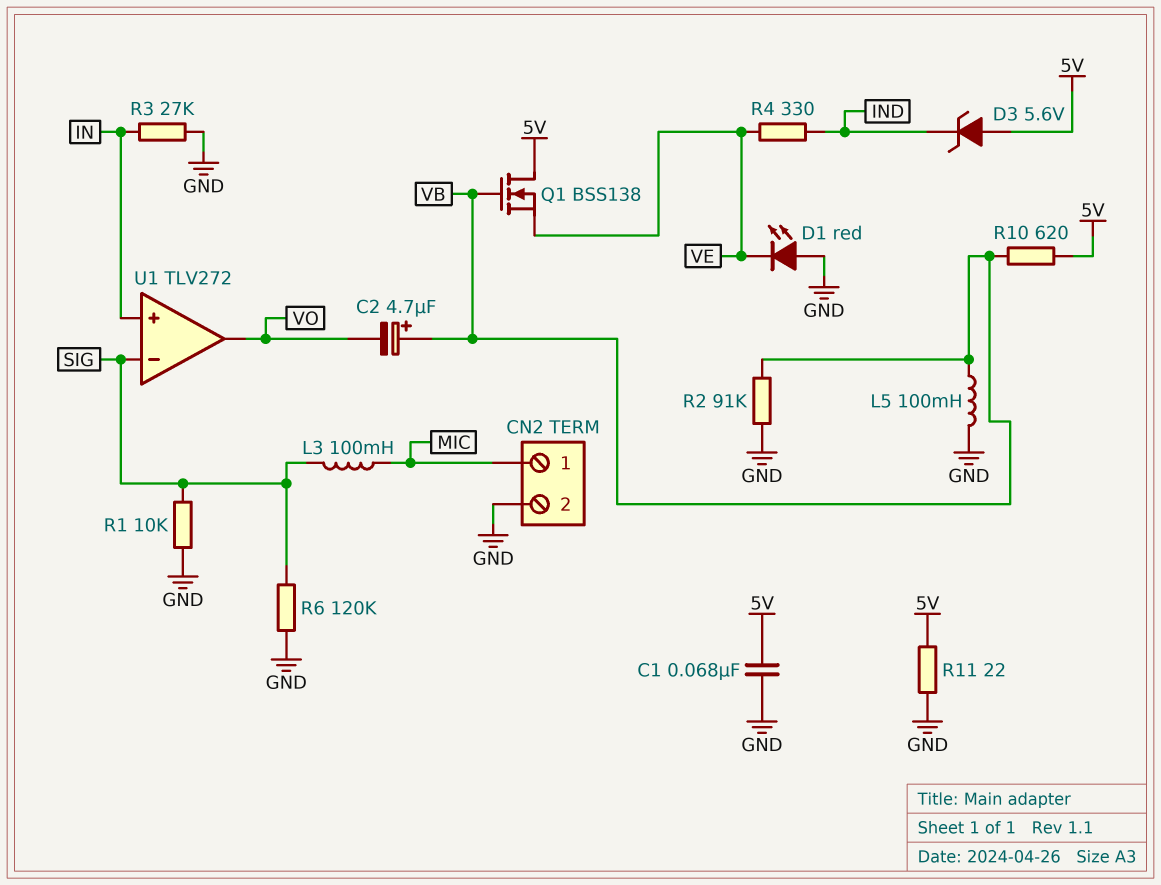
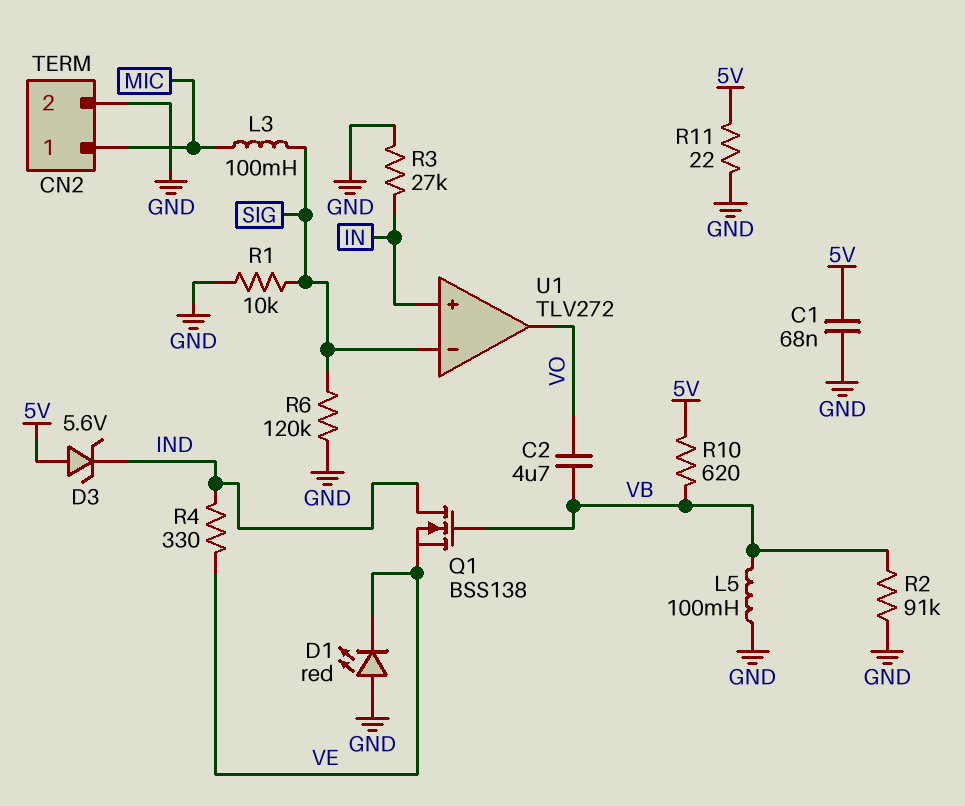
C2: 4.7uF (plus VB, minus VO) -> 4.7uF (VB, VO)
Q1: NMOS BSS138 (G VB, D 5V, S VE) -> NMOS BSS138 (G VB, D IND, S VE)

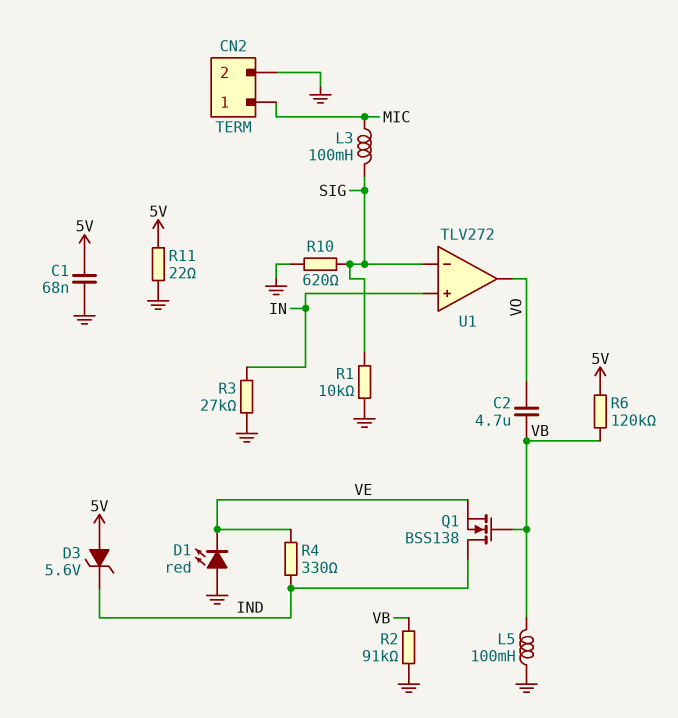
R6: 120k (GND, SIG) -> 120k (5V, VB)
R10: 620 (5V, VB) -> 620 (GND, SIG)

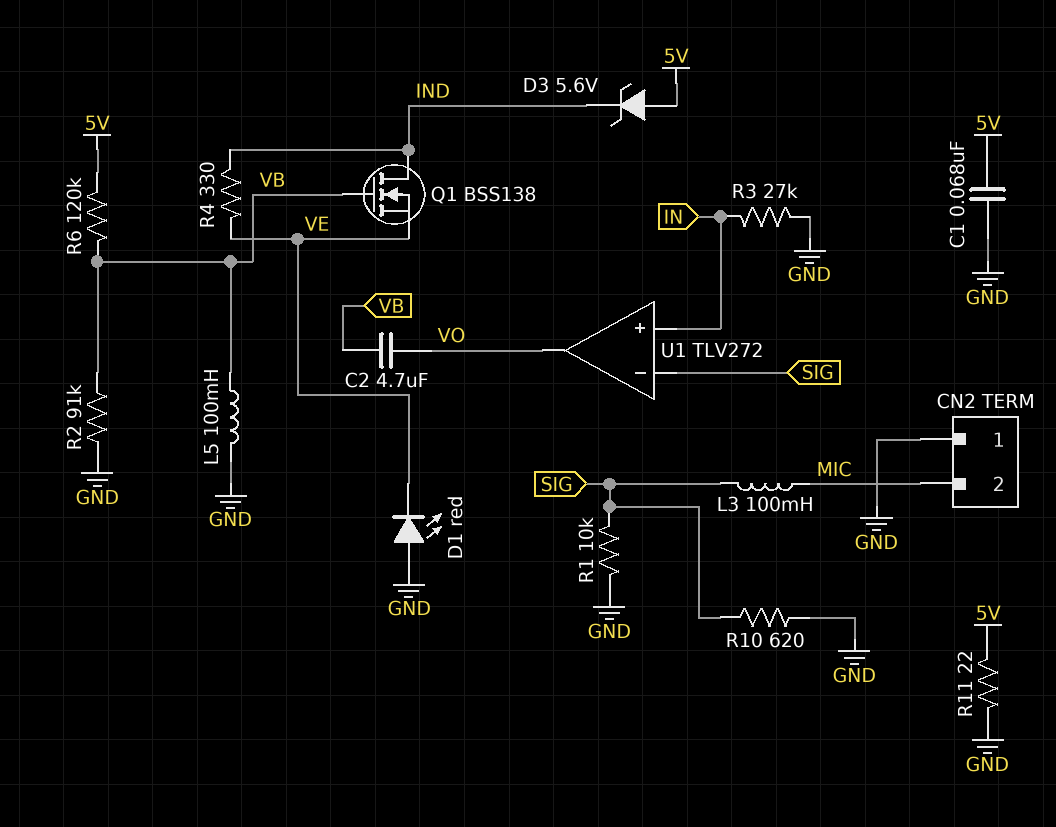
CN2 pin 1: MIC -> GND
CN2 pin 2: GND -> MIC

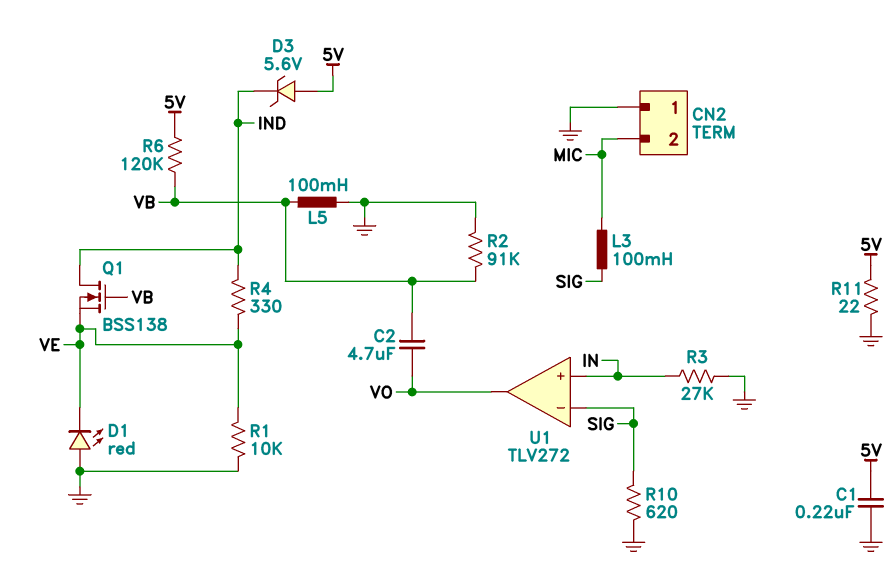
C1: 68nF (5V, GND) -> 220nF (5V, GND)
R1: 10k (GND, SIG) -> 10k (GND, VE)

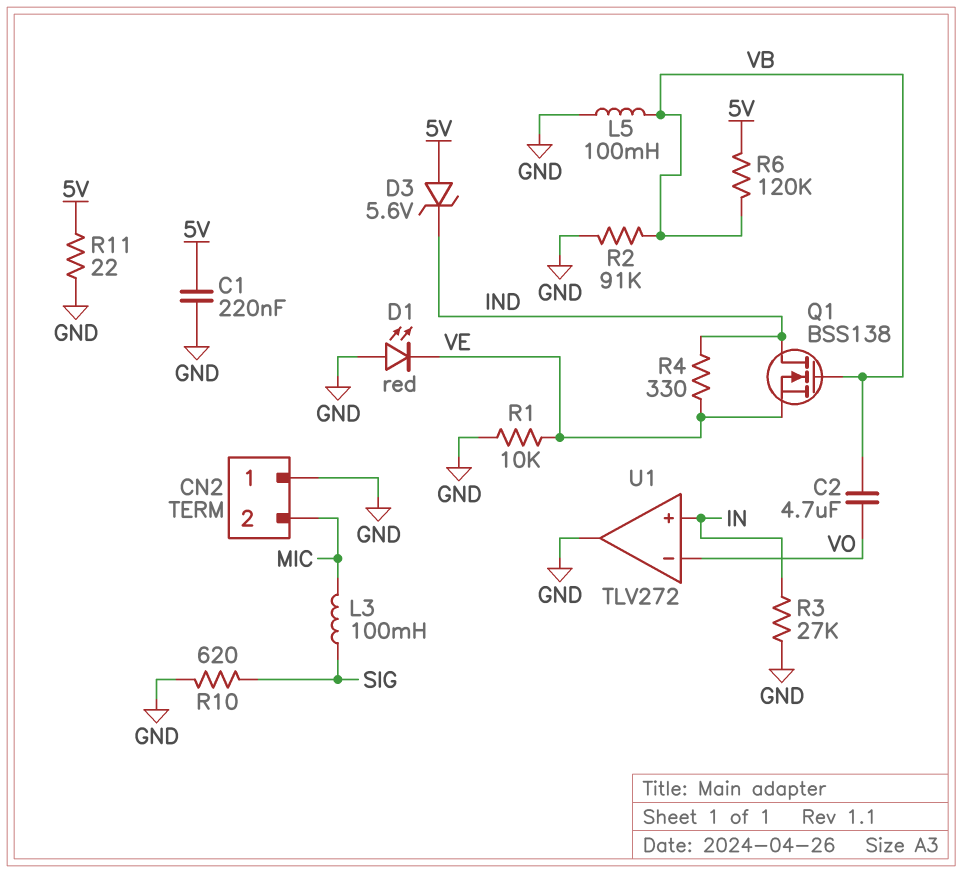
U1 pin in-: SIG -> VO
U1 pin out: VO -> GND

